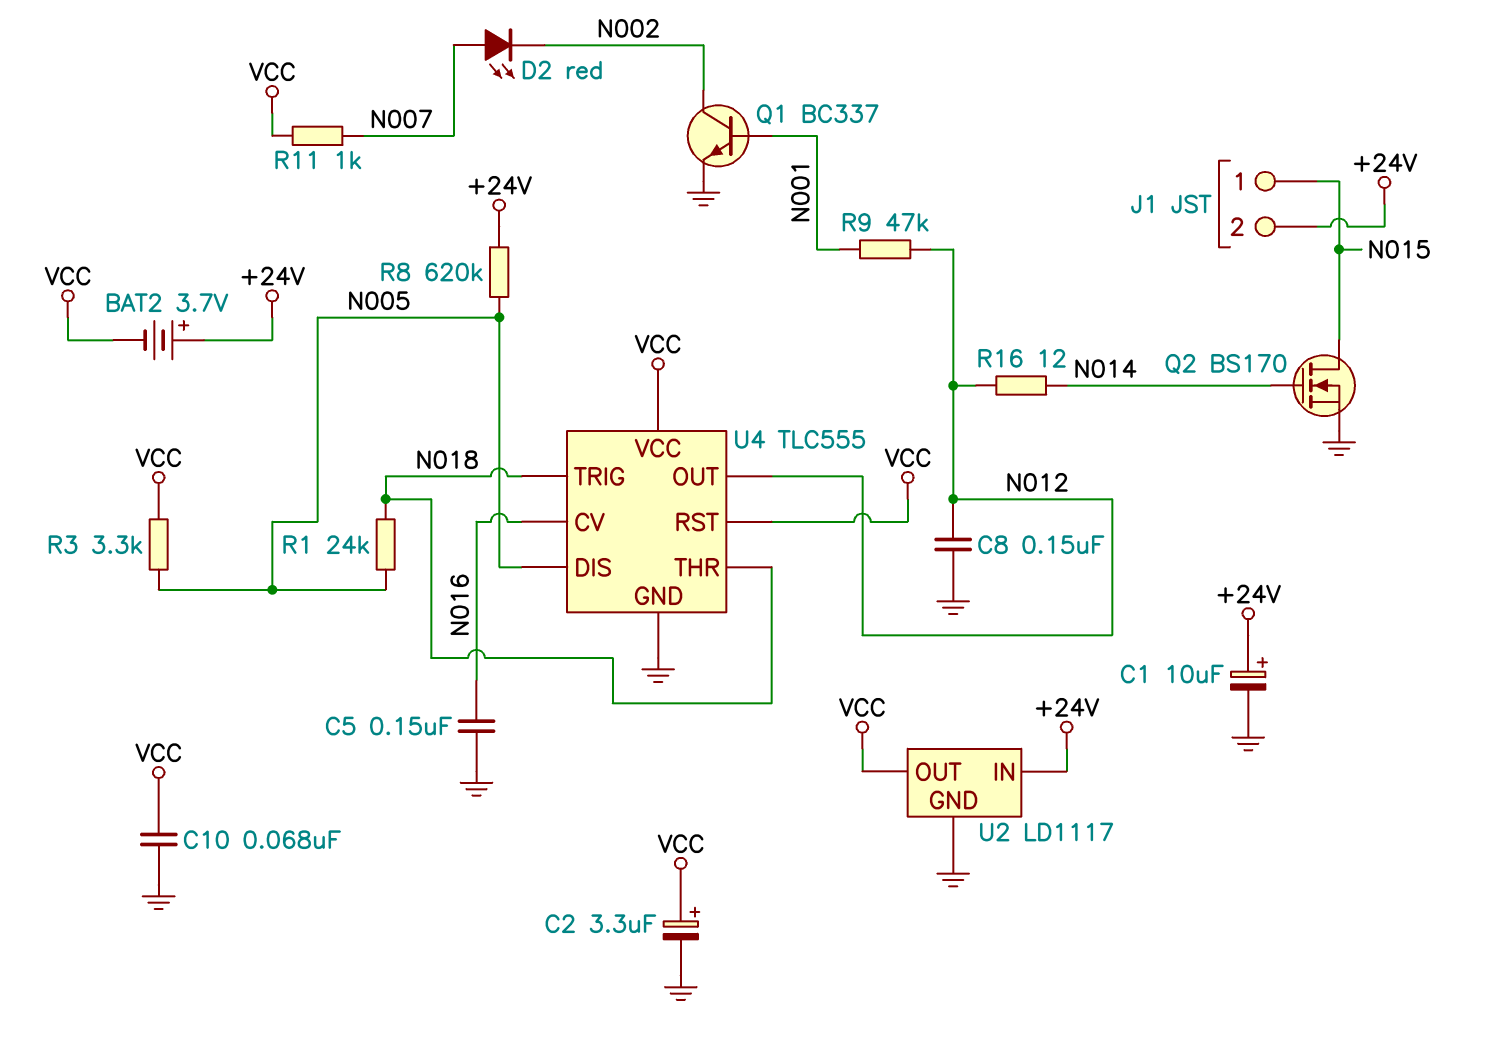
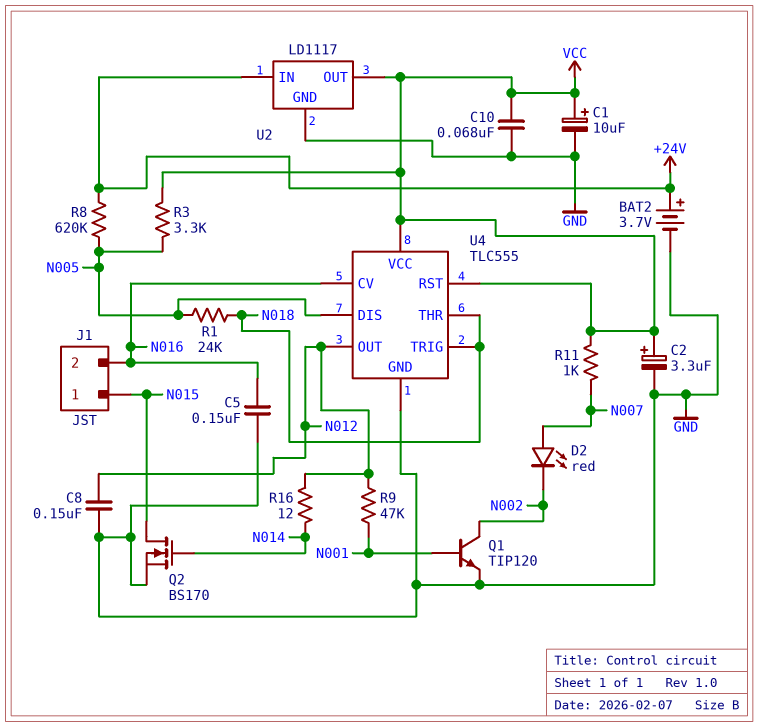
BAT2: 3.7V (plus +24V, minus VCC) -> 3.7V (plus +24V, minus GND)
C1: 10uF (plus +24V, minus GND) -> 10uF (plus VCC, minus GND)
J1 pin 2: +24V -> N016
Q1: NPN BC337 (B N001, C N002, E GND) -> NPN TIP120 (B N001, C N002, E GND)

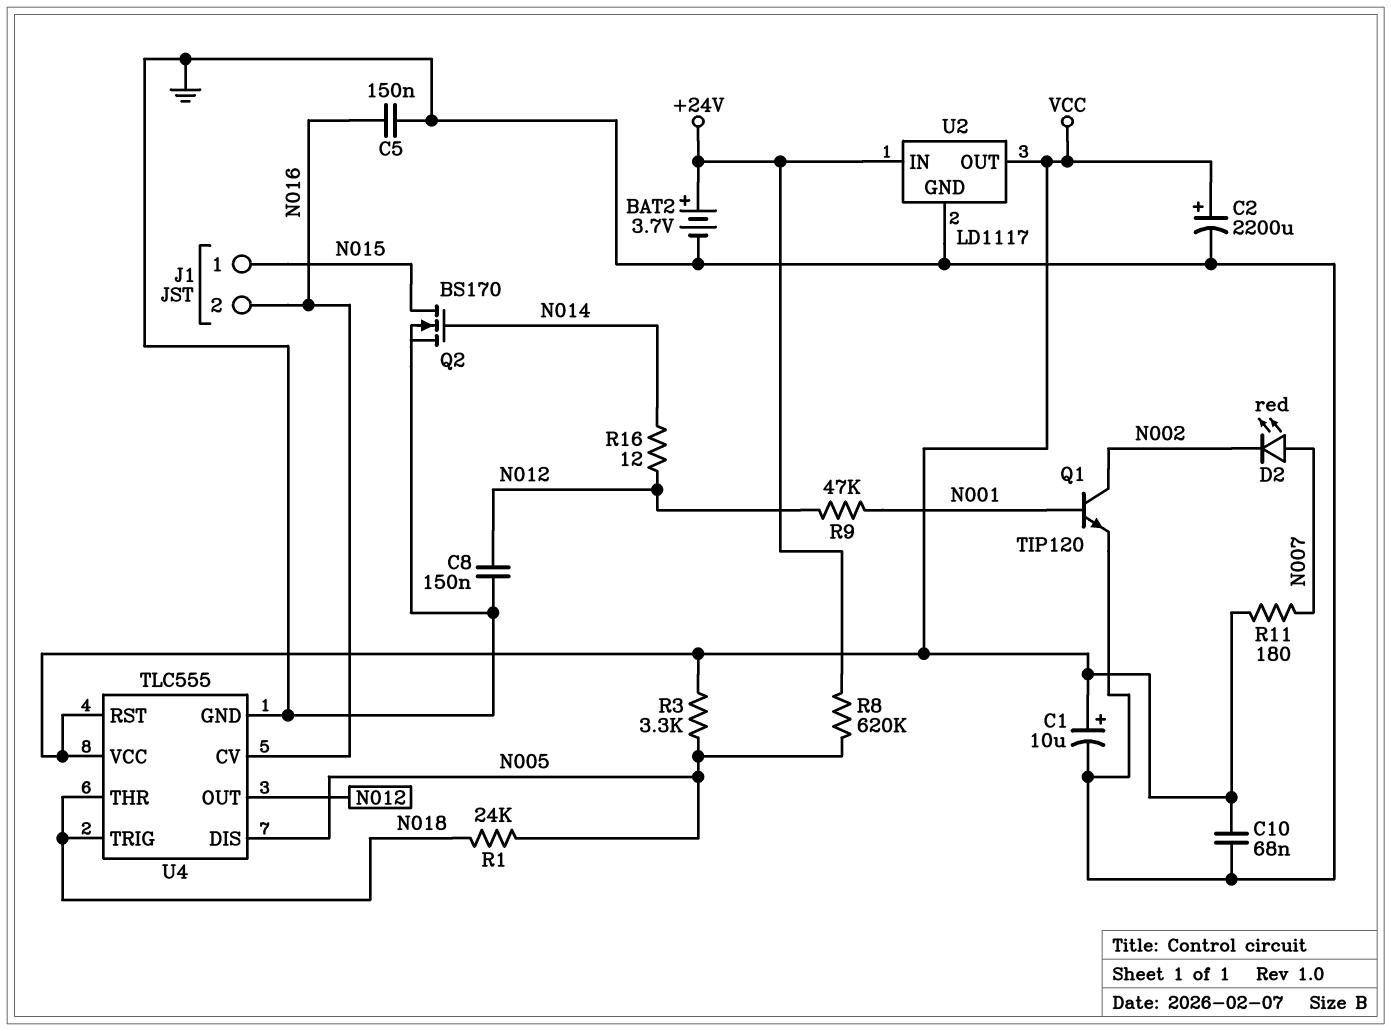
C2: 3.3uF (plus VCC, minus GND) -> 2200uF (plus VCC, minus GND)
R11: 1k (N007, VCC) -> 180 (N007, VCC)

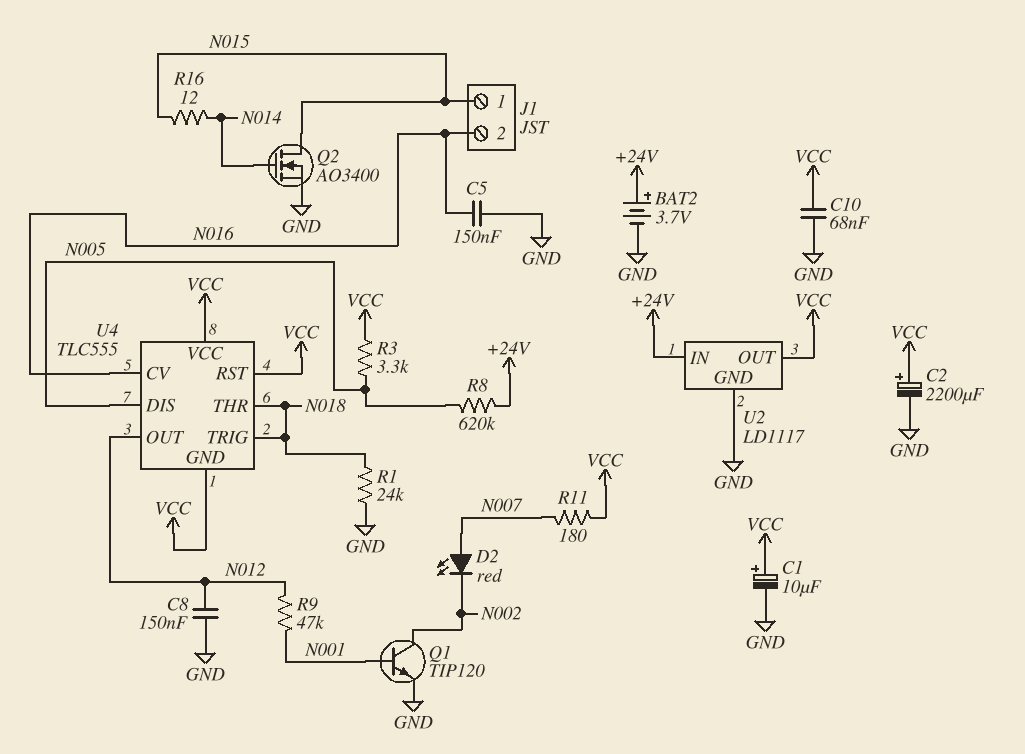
Q2: NMOS BS170 (G N014, D N015, S GND) -> NMOS AO3400 (G N014, D N015, S GND)
R1: 24k (N005, N018) -> 24k (GND, N018)
R16: 12 (N012, N014) -> 12 (N014, N015)
U4 pin GND: GND -> VCC

